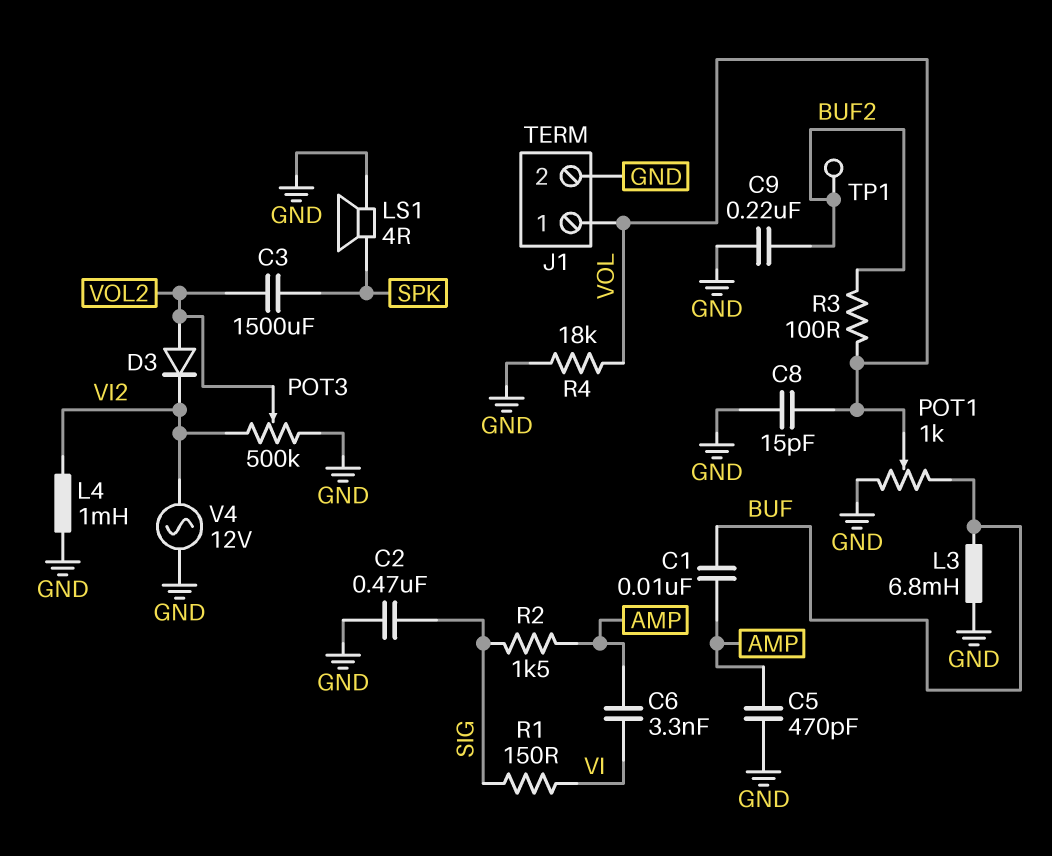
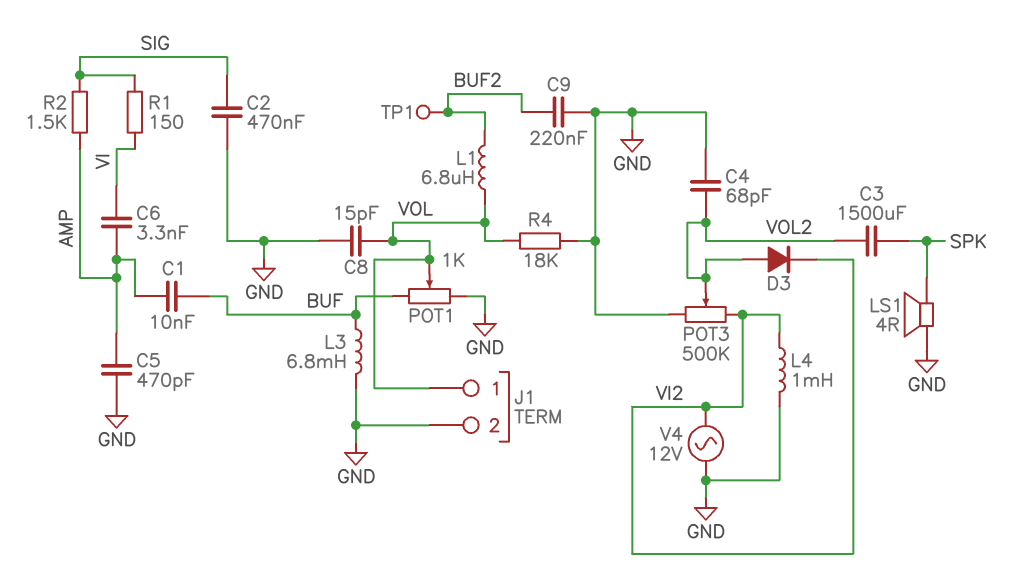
C4: none -> 68pF (GND, VOL2)
L1: none -> 6.8uH (BUF2, VOL)
R3: 100 (BUF2, VOL) -> none

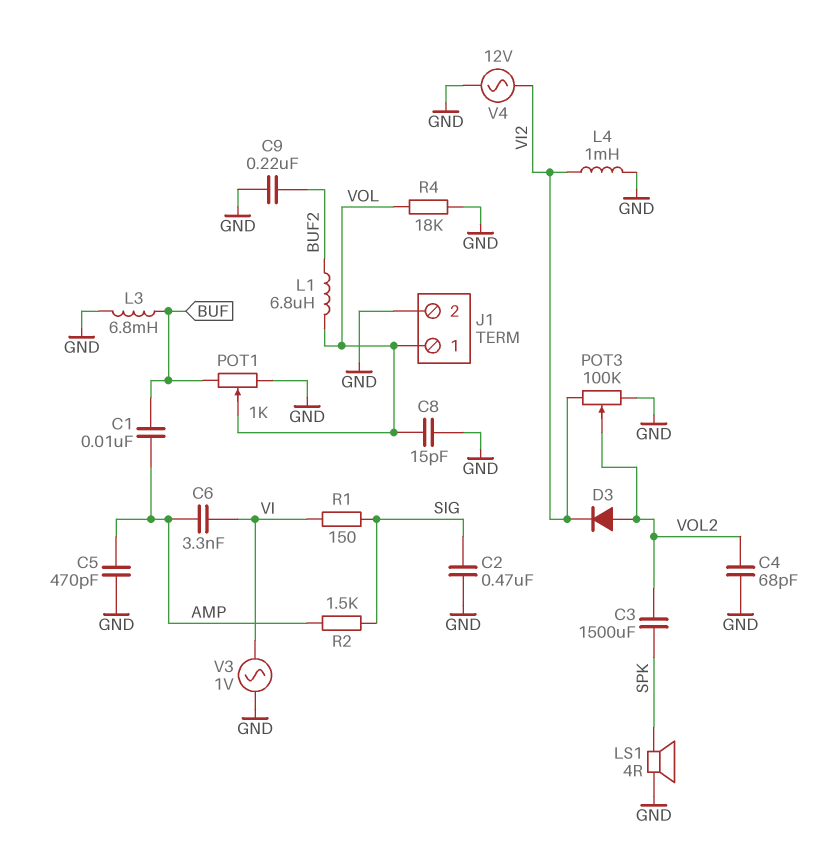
POT3: 500k (GND, VI2, wiper VOL2) -> 100k (GND, VI2, wiper VOL2)
TP1: test point (BUF2) -> none
V3: none -> AC 1V (GND, VI)

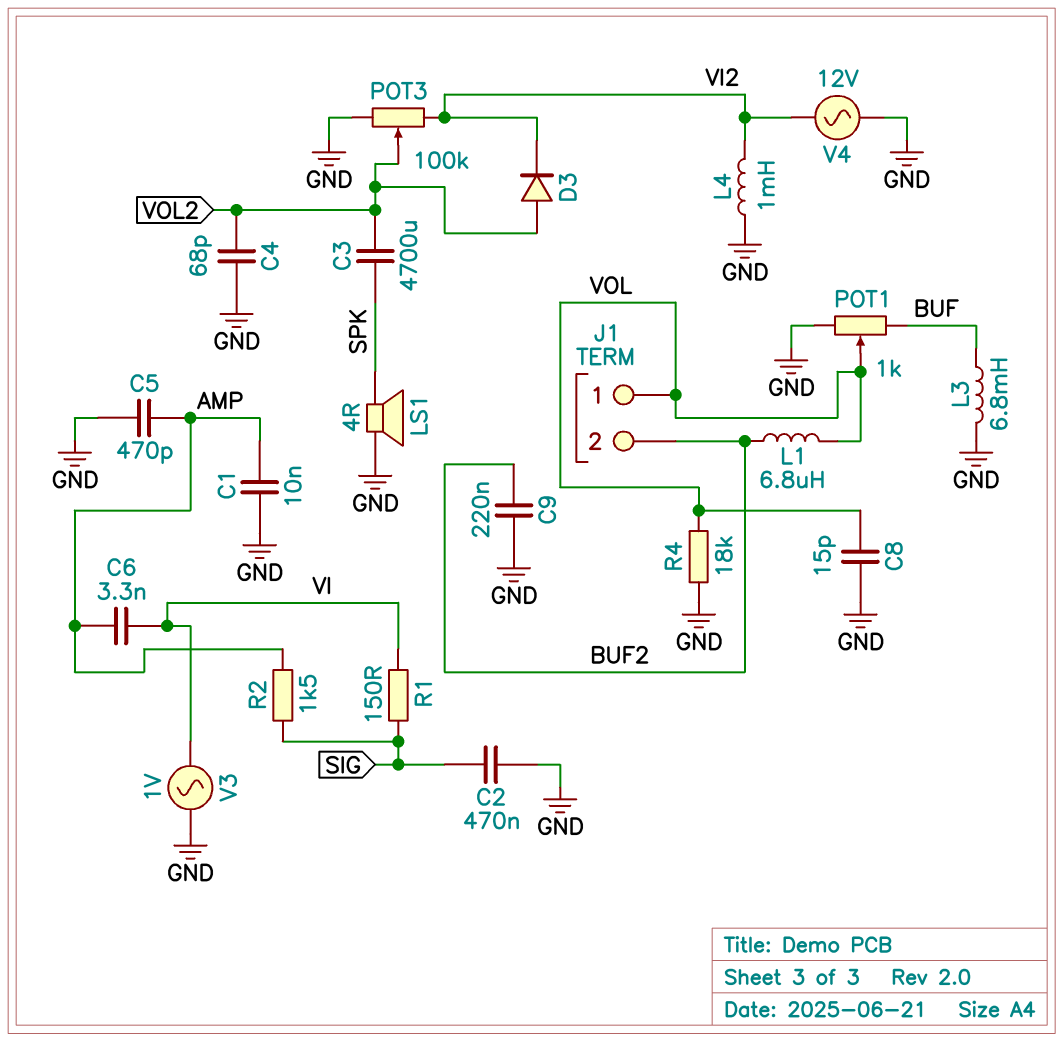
C1: 10nF (AMP, BUF) -> 10nF (AMP, GND)
C3: 1500uF (SPK, VOL2) -> 4700uF (SPK, VOL2)
J1 pin 2: GND -> BUF2

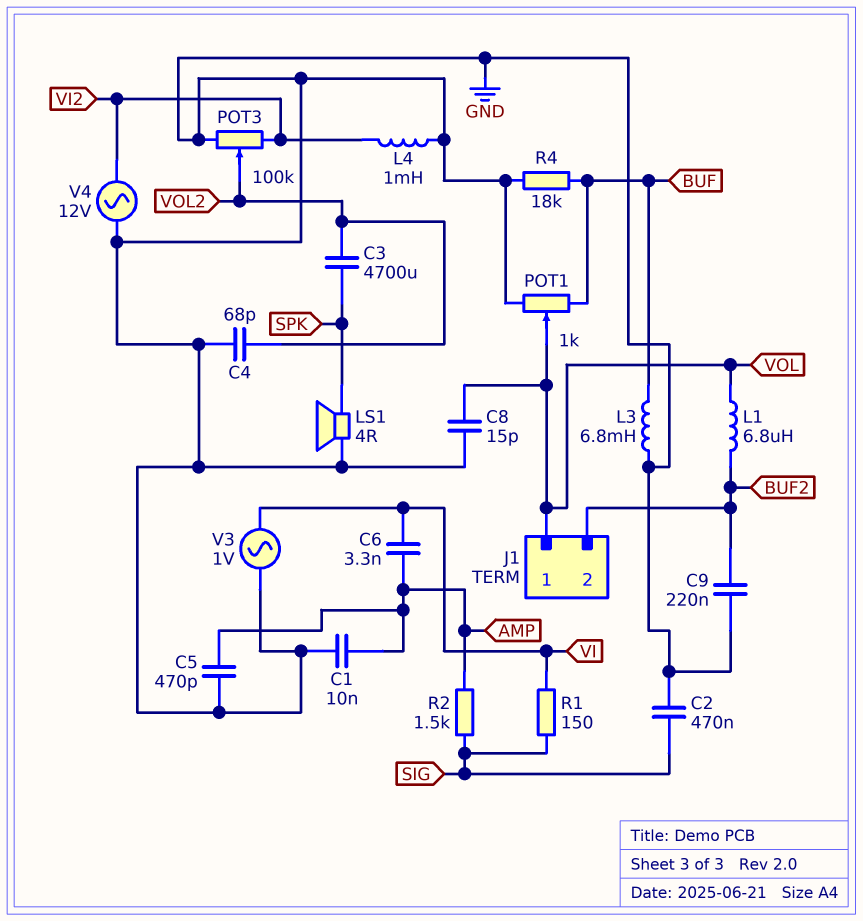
D3: diode (A VOL2, K VI2) -> none
R4: 18k (GND, VOL) -> 18k (BUF, GND)

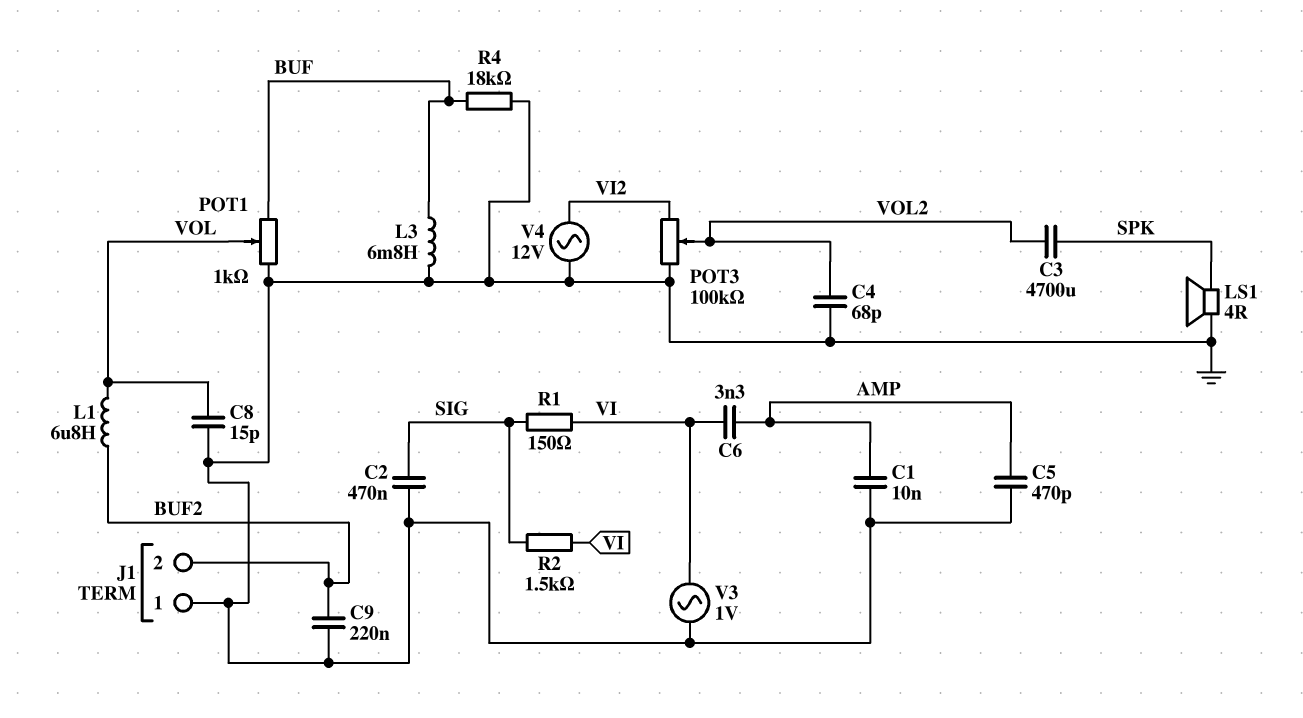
J1 pin 1: VOL -> GND
L4: 1mH (GND, VI2) -> none
R2: 1.5k (AMP, SIG) -> 1.5k (SIG, VI)

